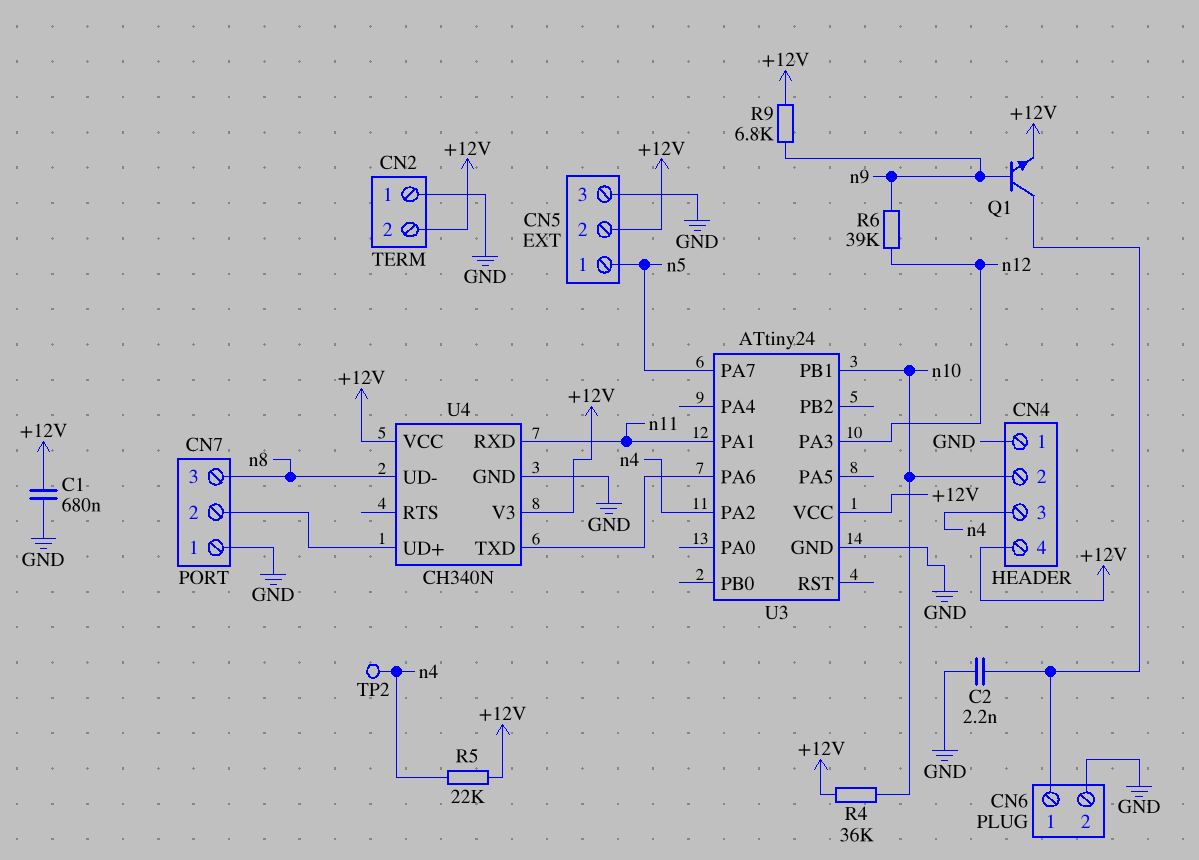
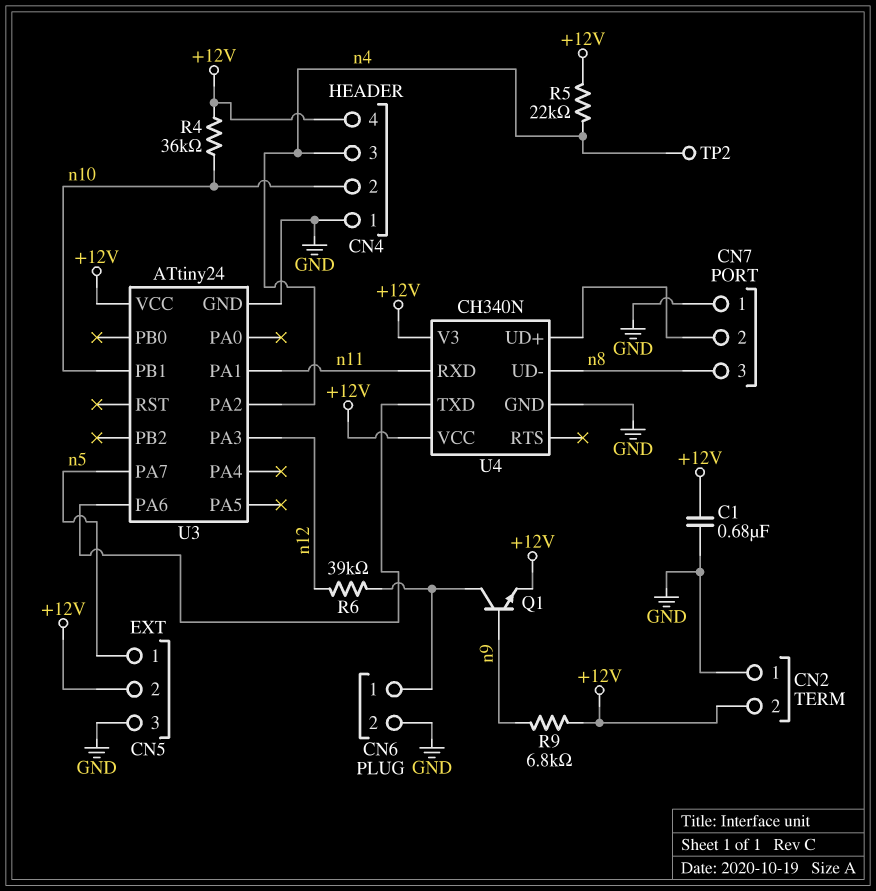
C2: 2.2nF (CN6/1, GND) -> none
R6: 39k (n9, n12) -> 39k (CN6/1, n12)

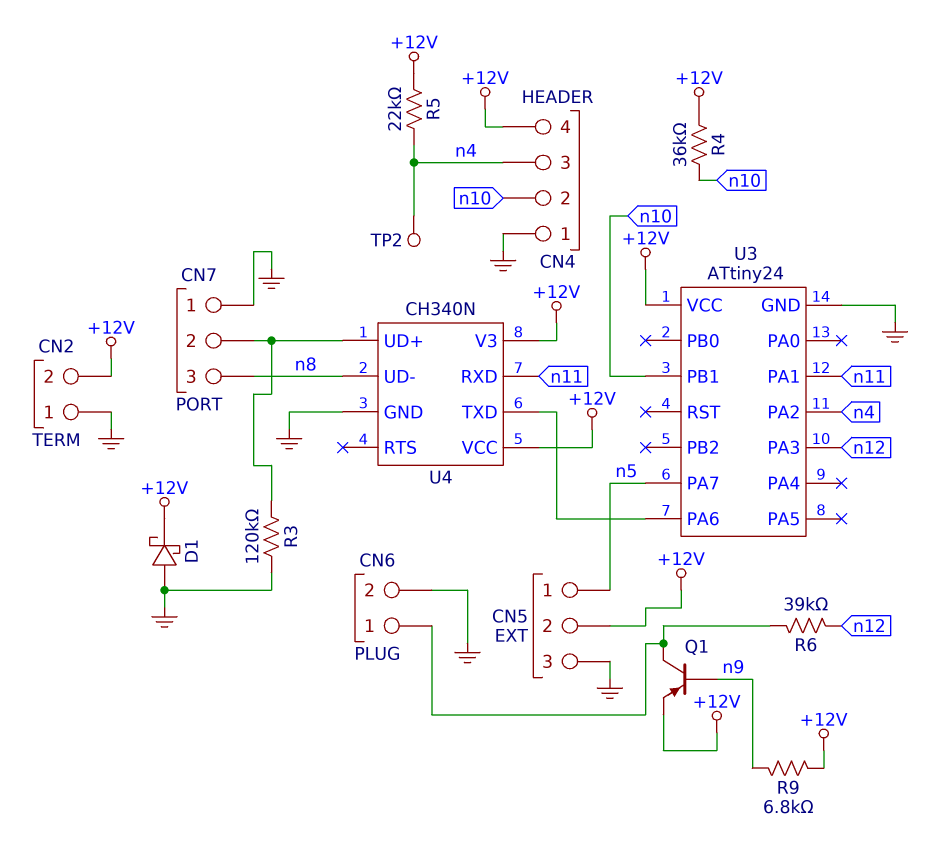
C1: 680nF (+12V, GND) -> none
D1: none -> schottky (A GND, K +12V)
Q1: NPN (B n9, C CN6/1, E +12V) -> PNP (B n9, C CN6/1, E +12V)
R3: none -> 120k (CN7/2, GND)

